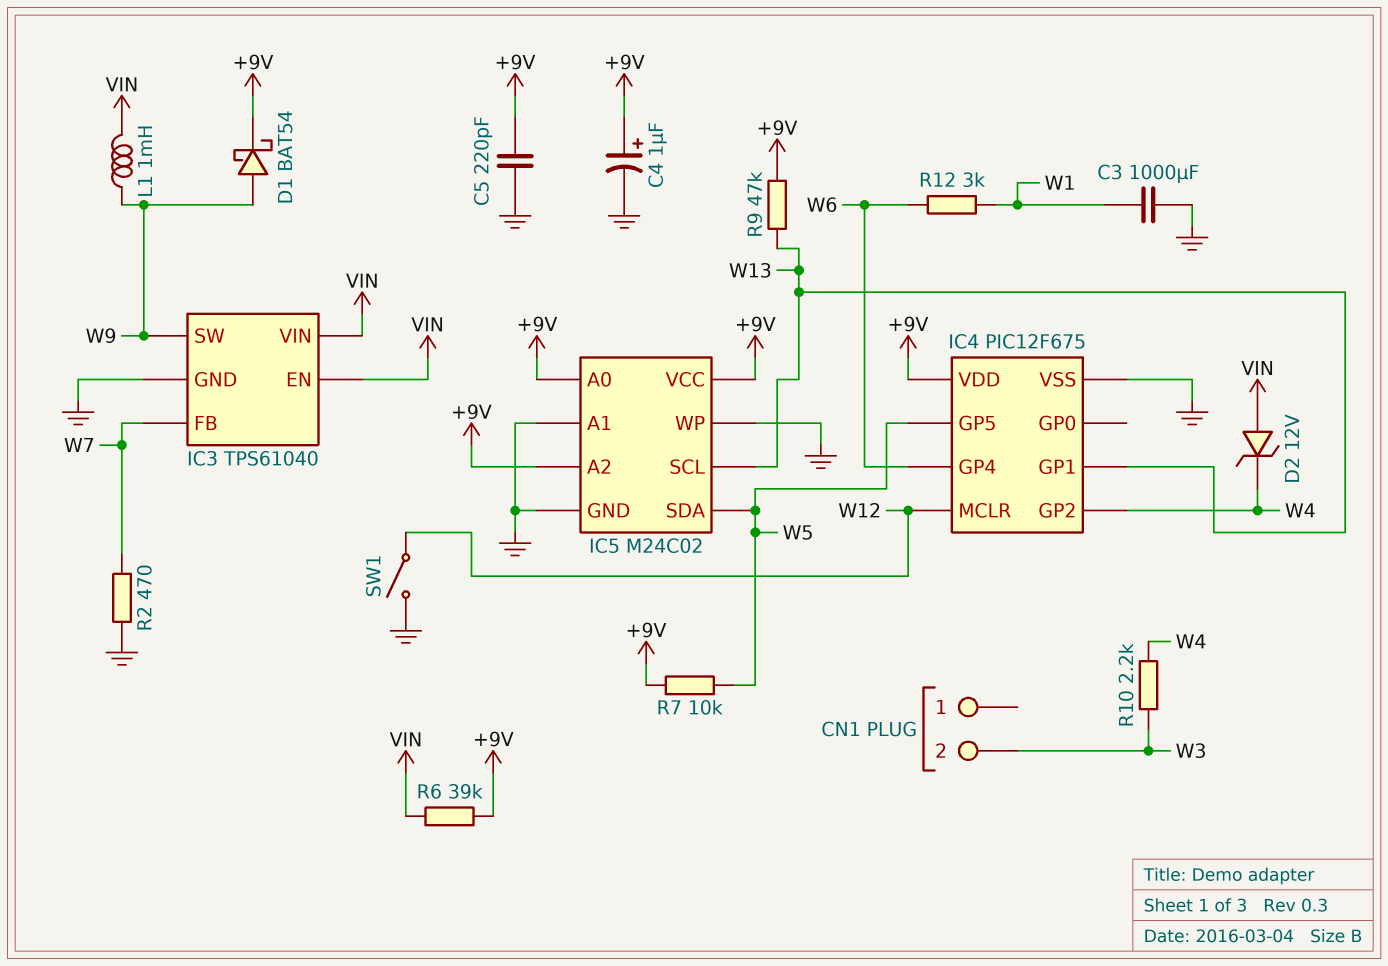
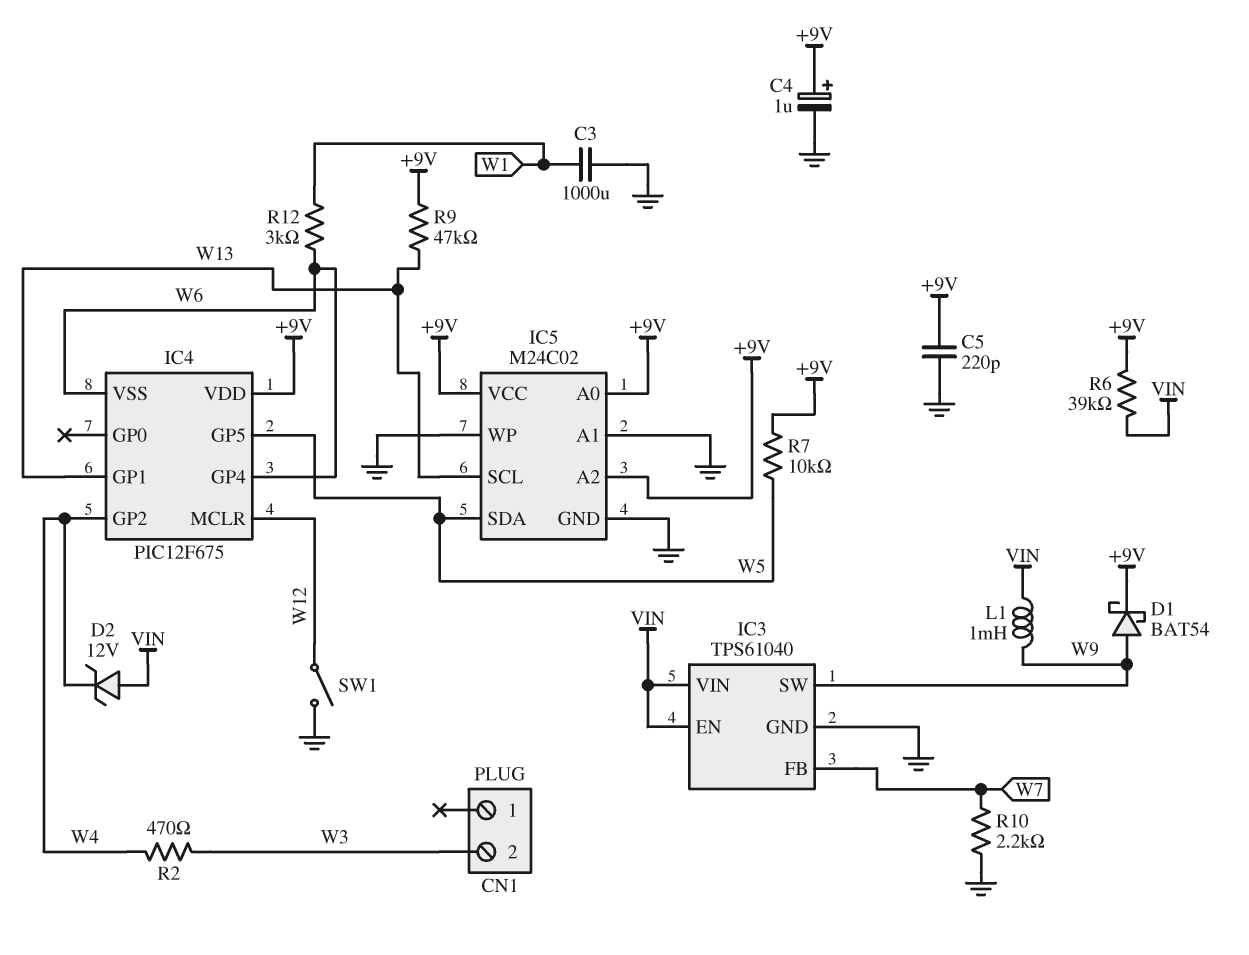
IC4 pin VSS: GND -> W6
R2: 470 (GND, W7) -> 470 (W3, W4)
R10: 2.2k (W3, W4) -> 2.2k (GND, W7)

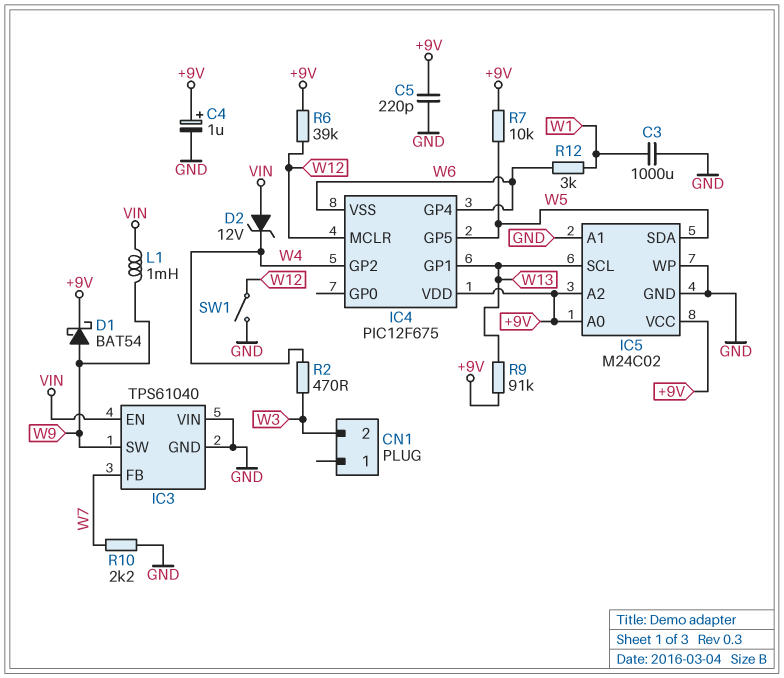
IC3 pin VIN: VIN -> GND
R6: 39k (+9V, VIN) -> 39k (+9V, W12)
R9: 47k (+9V, W13) -> 91k (+9V, W13)

